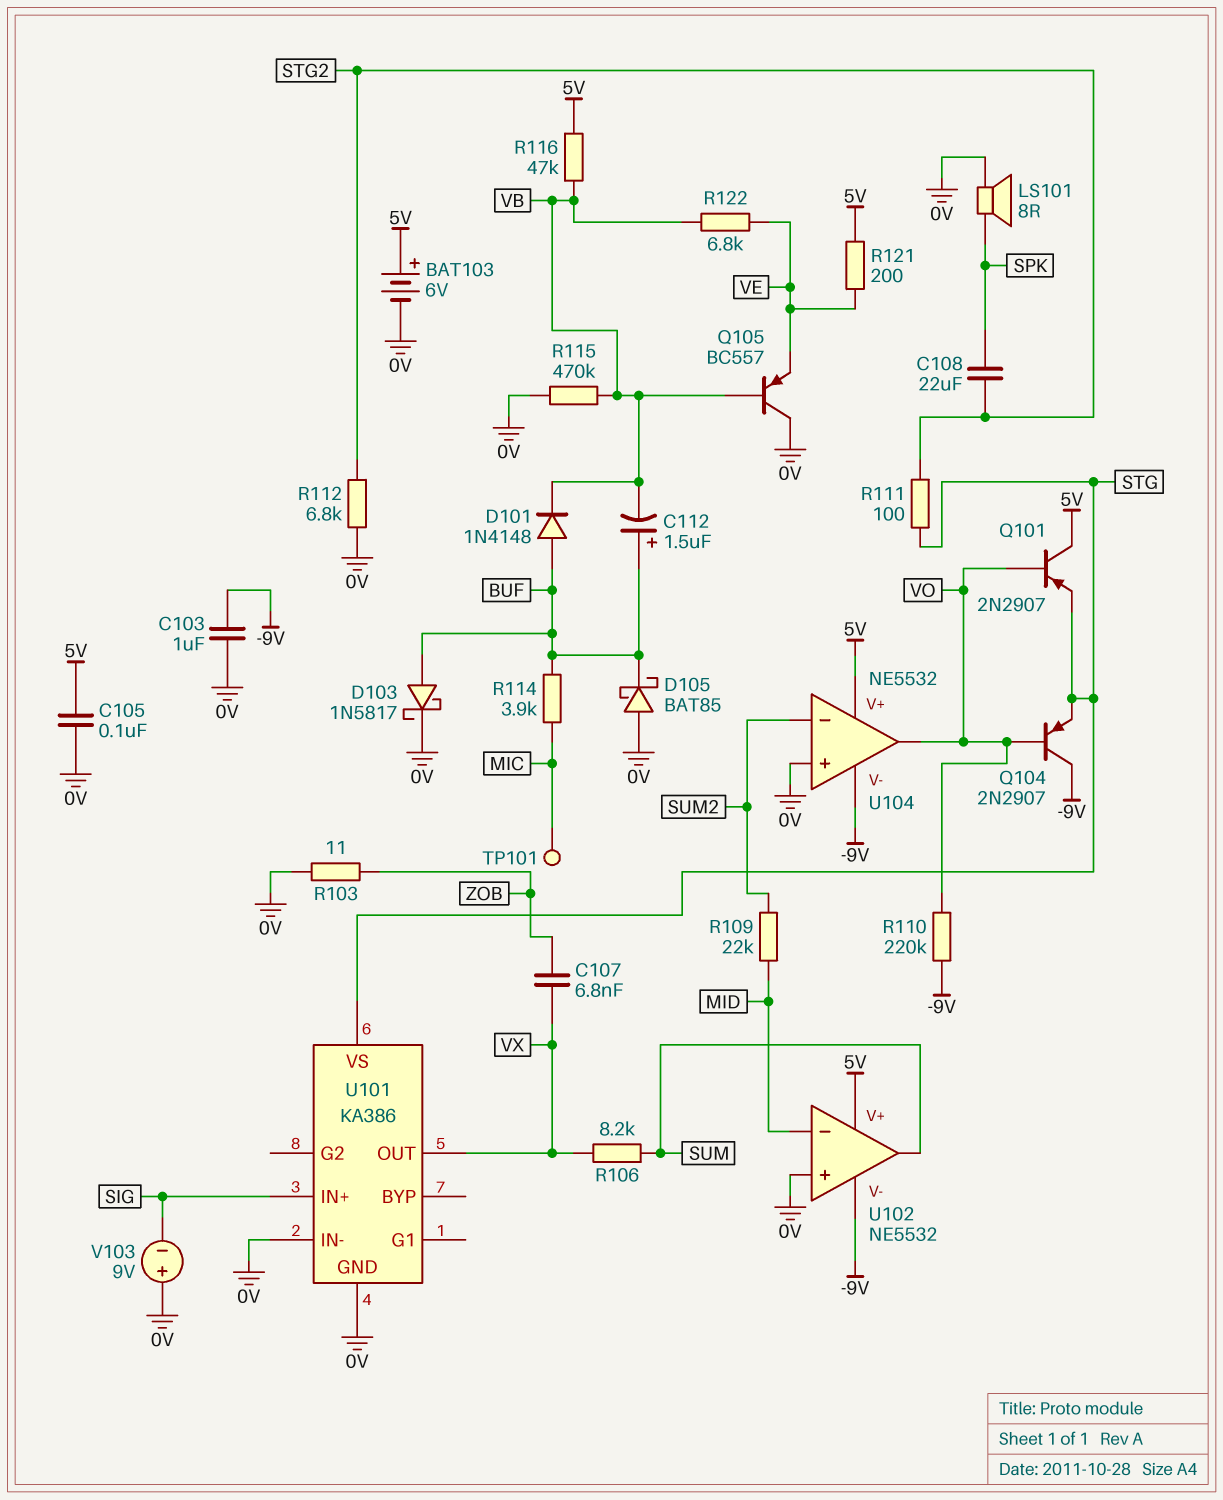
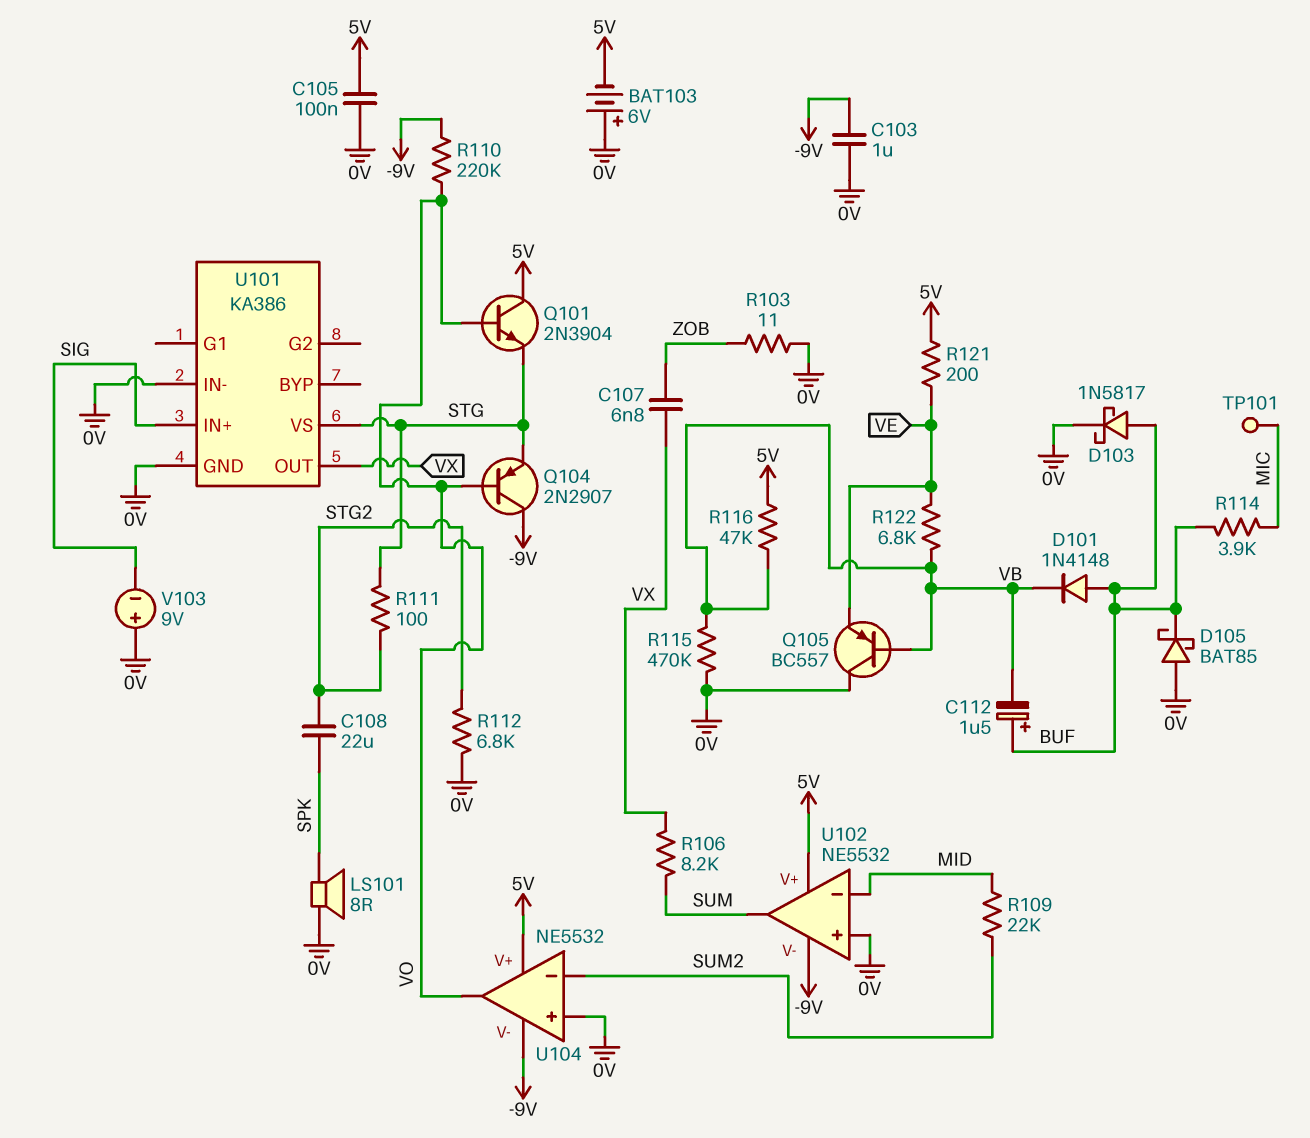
BAT103: 6V (plus 5V, minus 0V) -> 6V (plus 0V, minus 5V)
Q101: PNP 2N2907 (B VO, C 5V, E STG) -> NPN 2N3904 (B VO, C 5V, E STG)

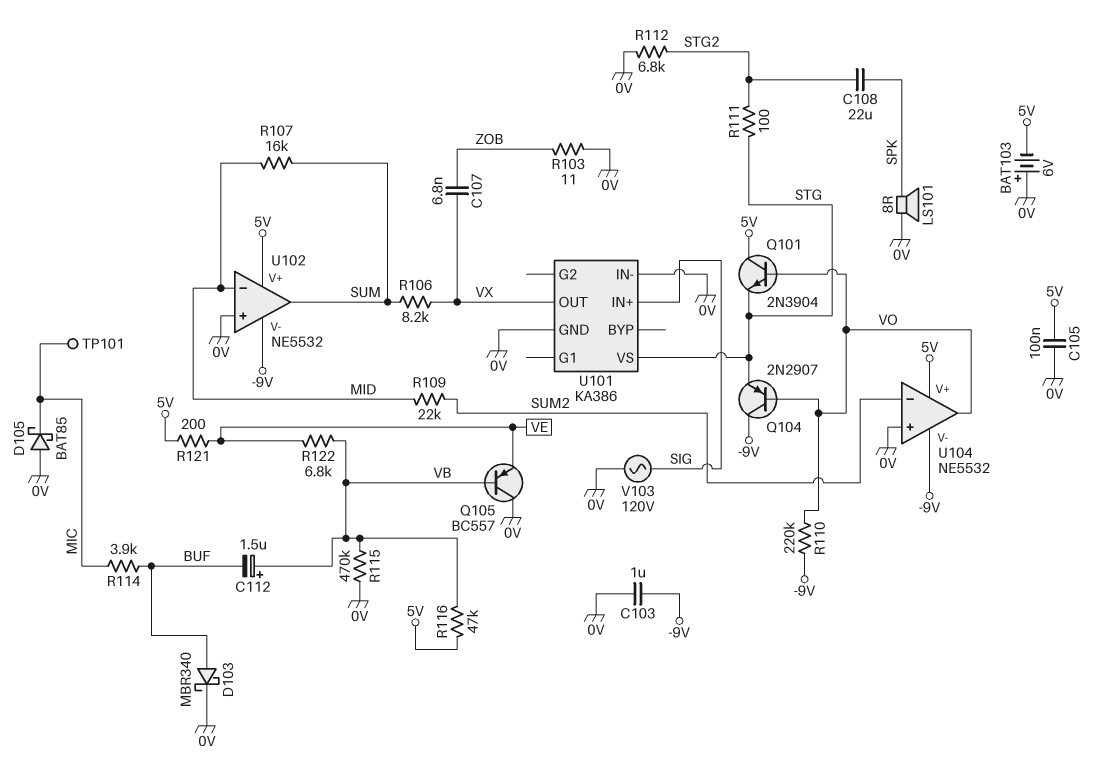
C112: 1.5uF (plus BUF, minus VB) -> 1.5uF (plus VB, minus BUF)
D101: diode 1N4148 (A BUF, K VB) -> none
D103: schottky 1N5817 (A BUF, K 0V) -> schottky MBR340 (A BUF, K 0V)
D105: schottky BAT85 (A 0V, K BUF) -> schottky BAT85 (A 0V, K MIC)
R107: none -> 16k (MID, SUM)
V103: 9V (plus 0V, minus SIG) -> AC 120V (0V, SIG)

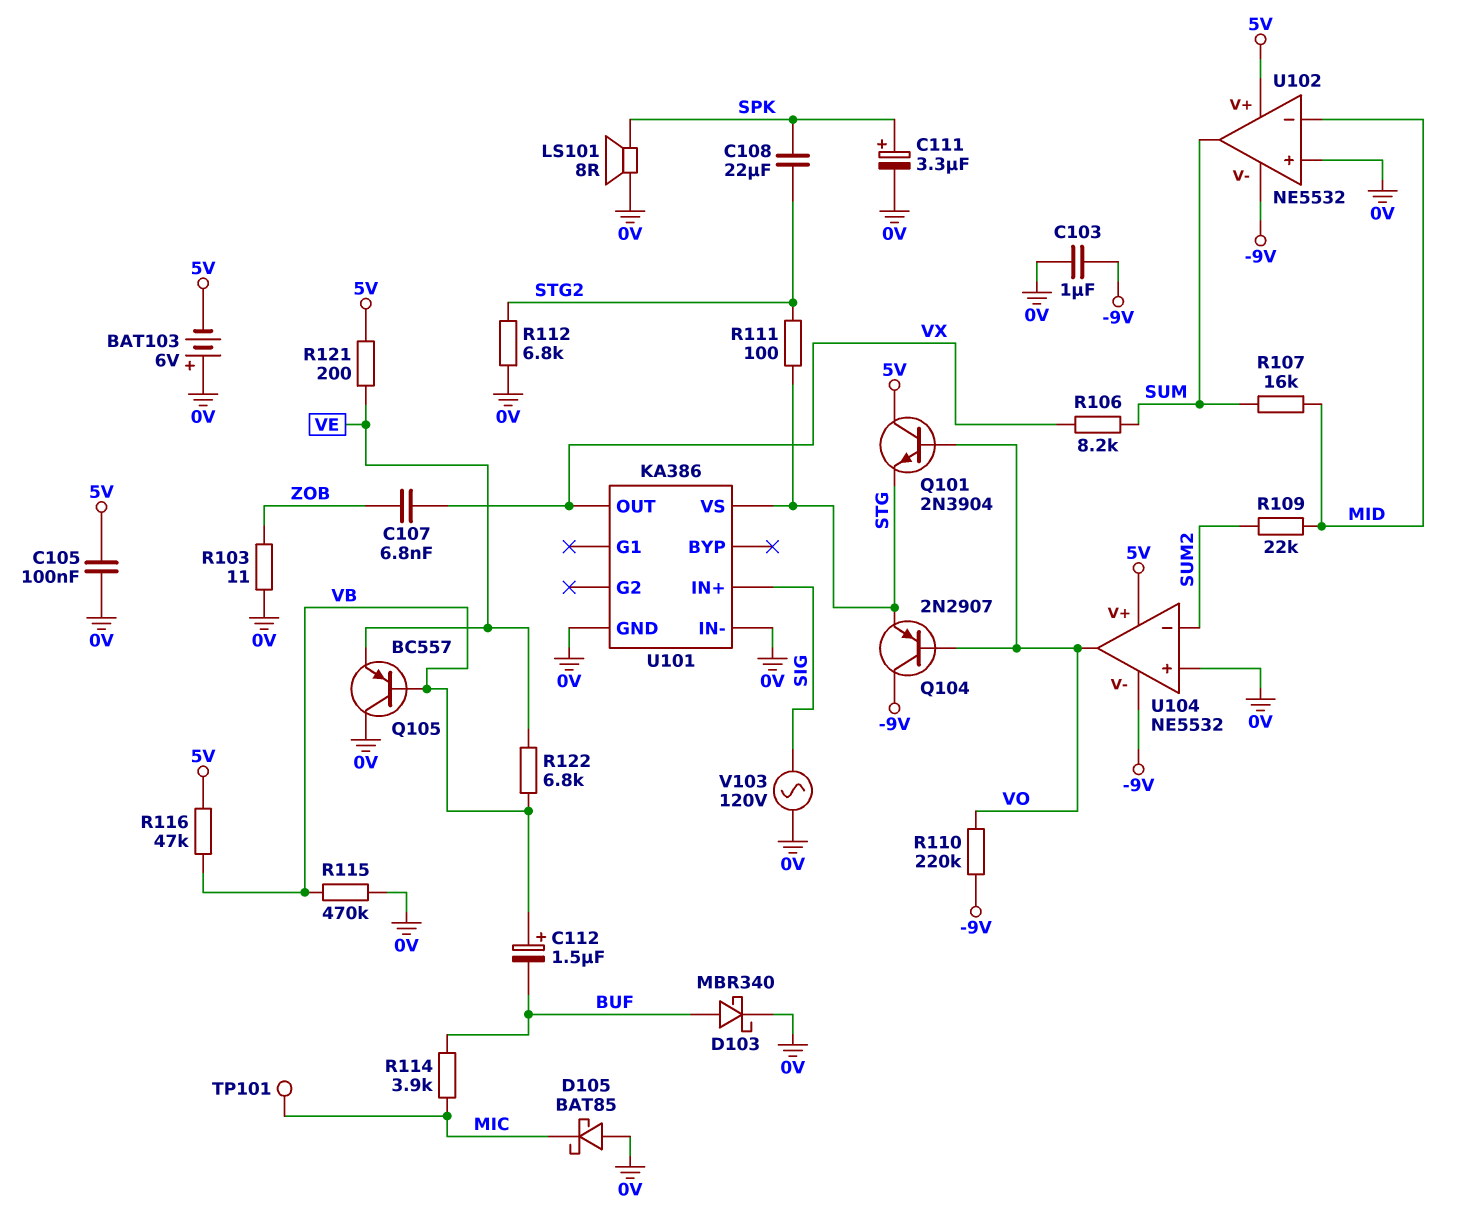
C111: none -> 3.3uF (plus SPK, minus 0V)

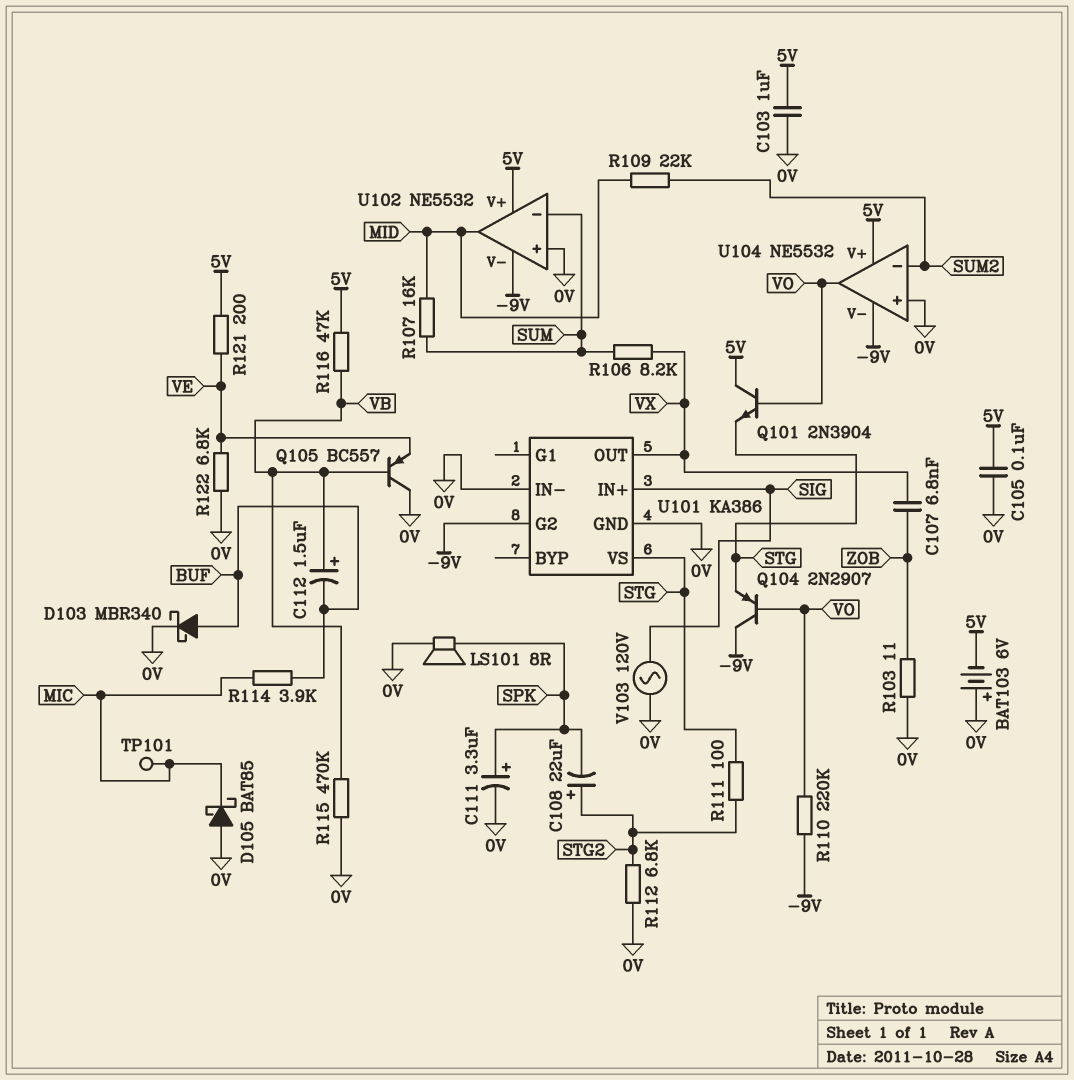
C103: 1uF (-9V, 0V) -> 1uF (0V, 5V)
C108: 22uF (SPK, STG2) -> 22uF (plus STG2, minus SPK)
R122: 6.8k (VB, VE) -> 6.8k (0V, VE)
U101 pin G2: none -> -9V
U102 pin in-: MID -> SUM
U102 pin out: SUM -> MID

